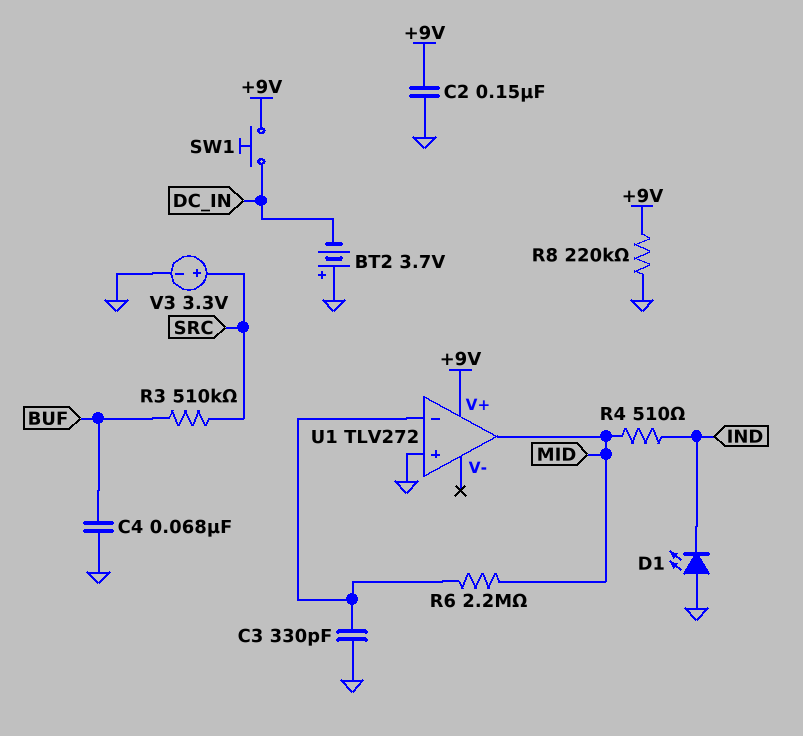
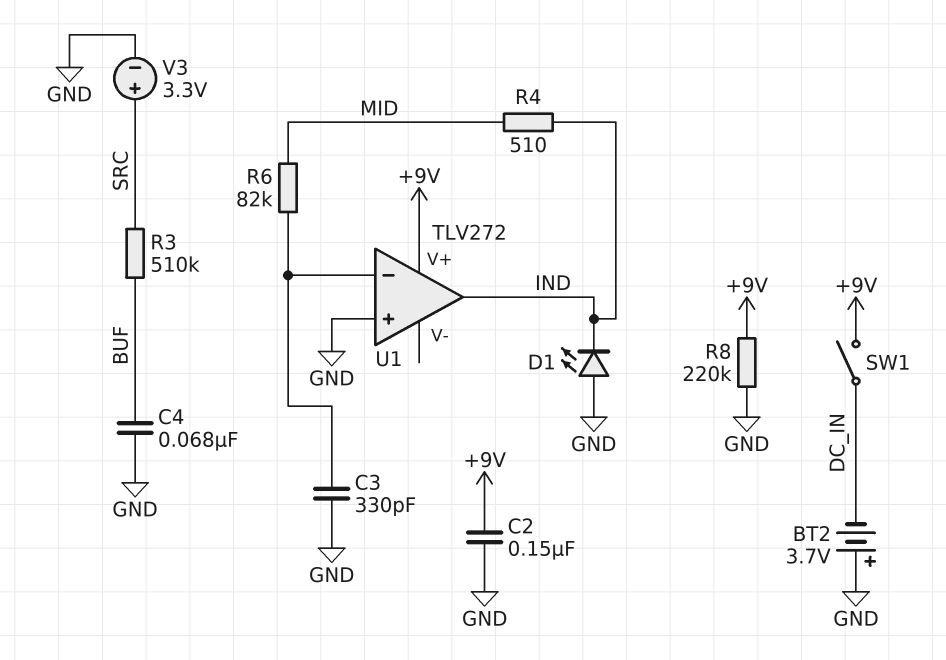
R6: 2.2M (MID, U1/in-) -> 82k (MID, U1/in-)
SW1: button (+9V, DC_IN) -> switch (+9V, DC_IN)
U1 pin out: MID -> IND

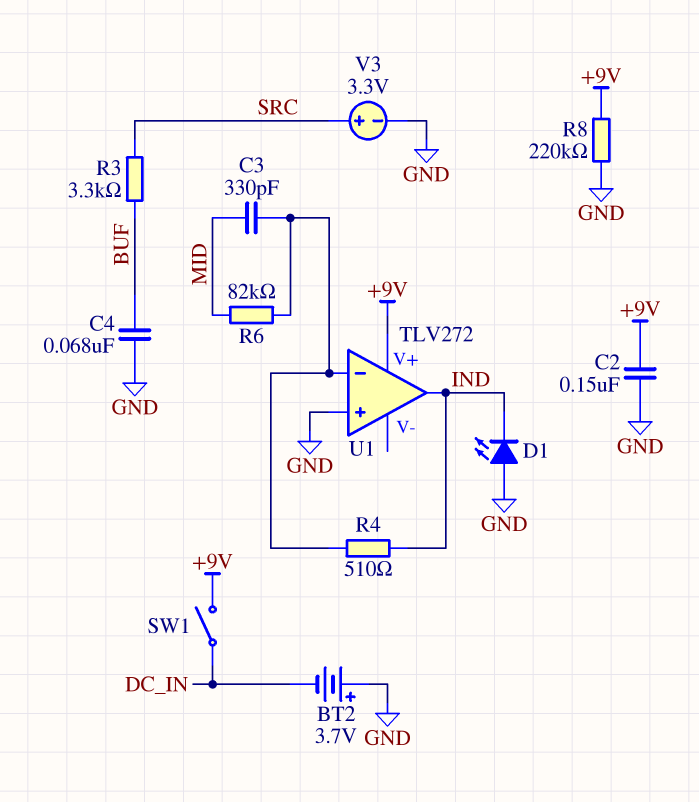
C3: 330pF (GND, U1/in-) -> 330pF (MID, U1/in-)
R3: 510k (BUF, SRC) -> 3.3k (BUF, SRC)
R4: 510 (IND, MID) -> 510 (IND, U1/in-)

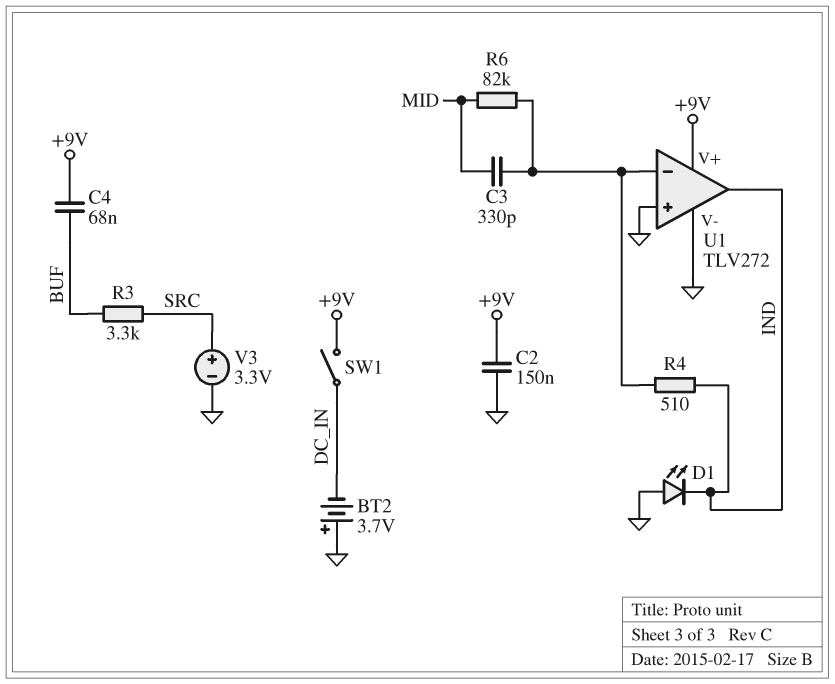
C4: 68nF (BUF, GND) -> 68nF (+9V, BUF)
R8: 220k (+9V, GND) -> none
U1 pin V-: none -> GND

